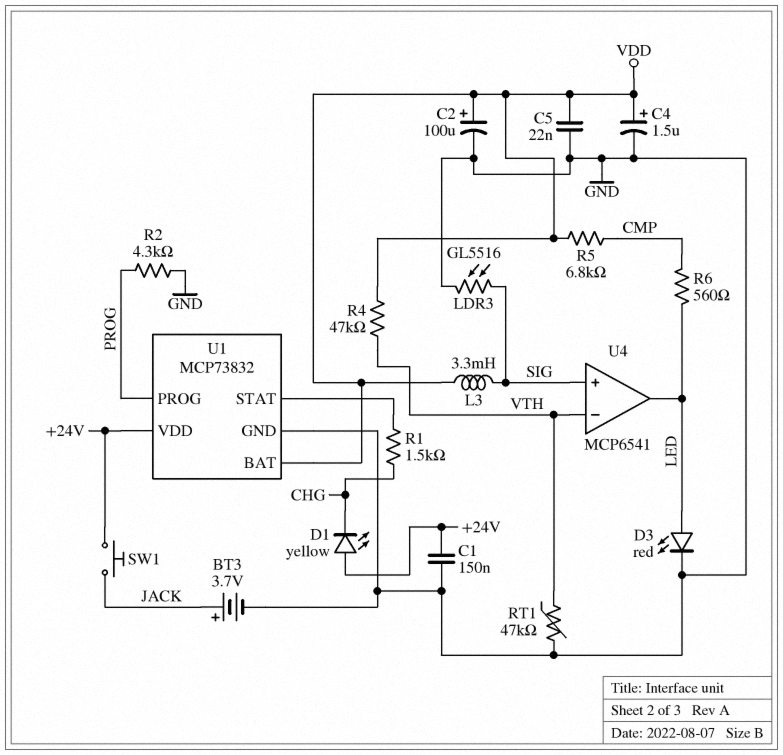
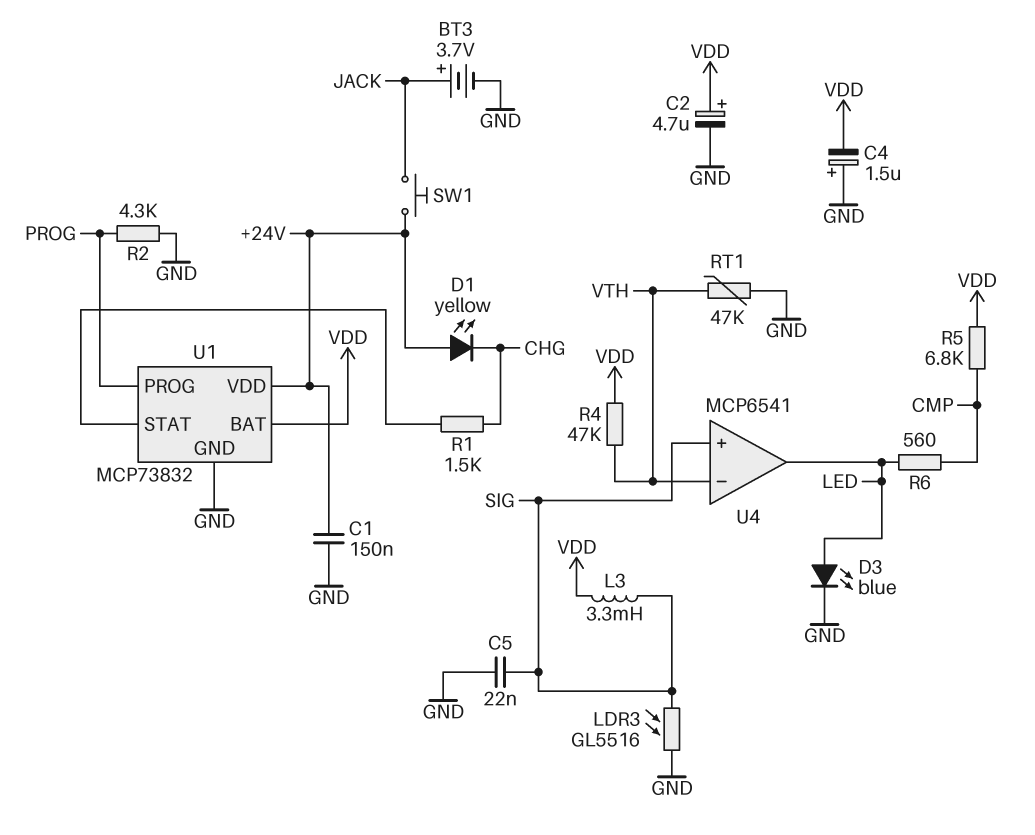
C2: 100uF (plus VDD, minus GND) -> 4.7uF (plus VDD, minus GND)
C4: 1.5uF (plus VDD, minus GND) -> 1.5uF (plus GND, minus VDD)
C5: 22nF (GND, VDD) -> 22nF (GND, SIG)
D3: LED red (A LED, K GND) -> LED blue (A LED, K GND)

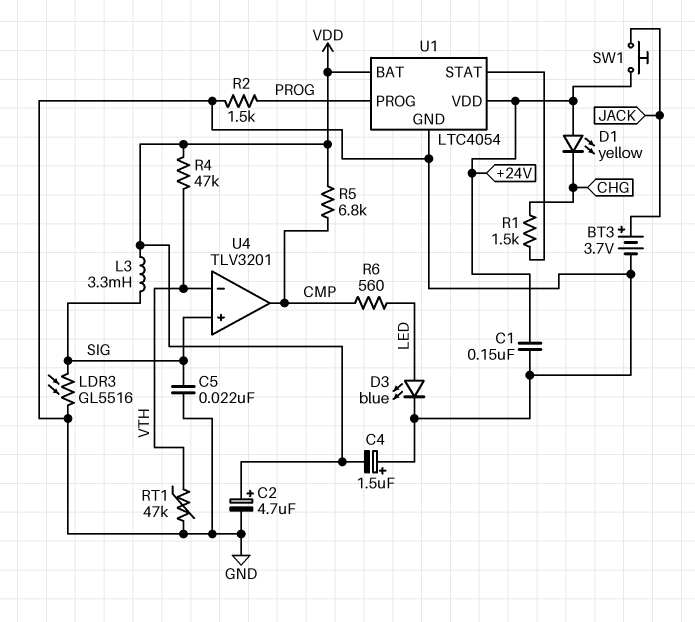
R2: 4.3k (GND, PROG) -> 1.5k (GND, PROG)
U1: MCP73832 -> LTC4054
U4: MCP6541 -> TLV3201
U4 pin out: LED -> CMP

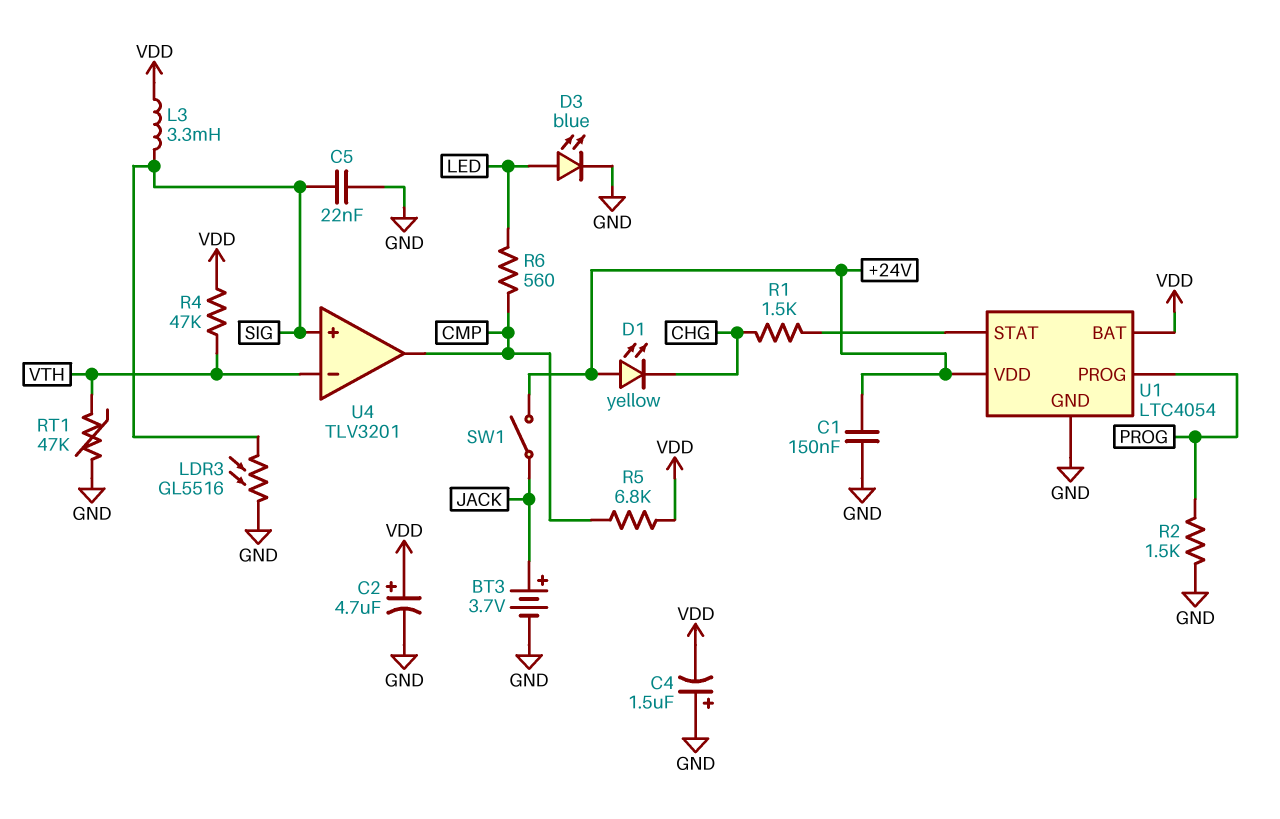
SW1: button (+24V, JACK) -> switch (+24V, JACK)

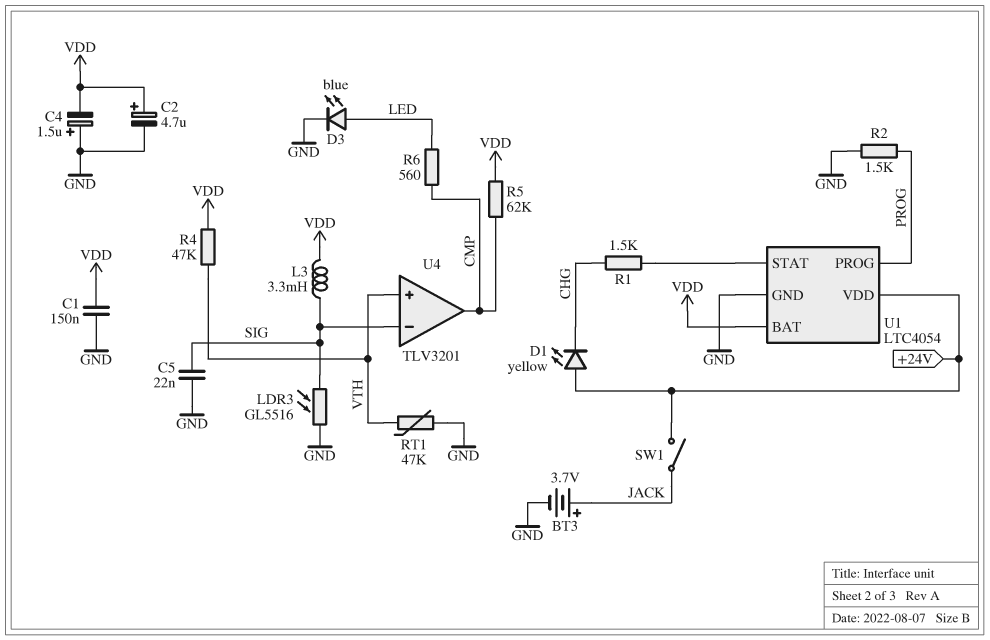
C1: 150nF (+24V, GND) -> 150nF (GND, VDD)
R5: 6.8k (CMP, VDD) -> 62k (CMP, VDD)
U4 pin in+: SIG -> VTH
U4 pin in-: VTH -> SIG

